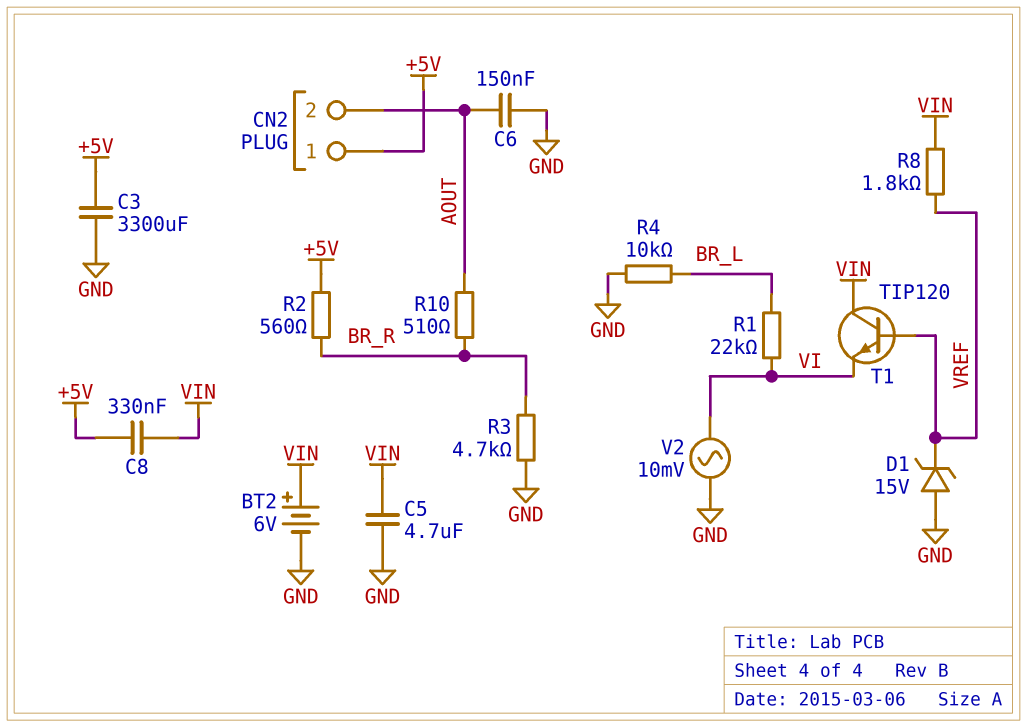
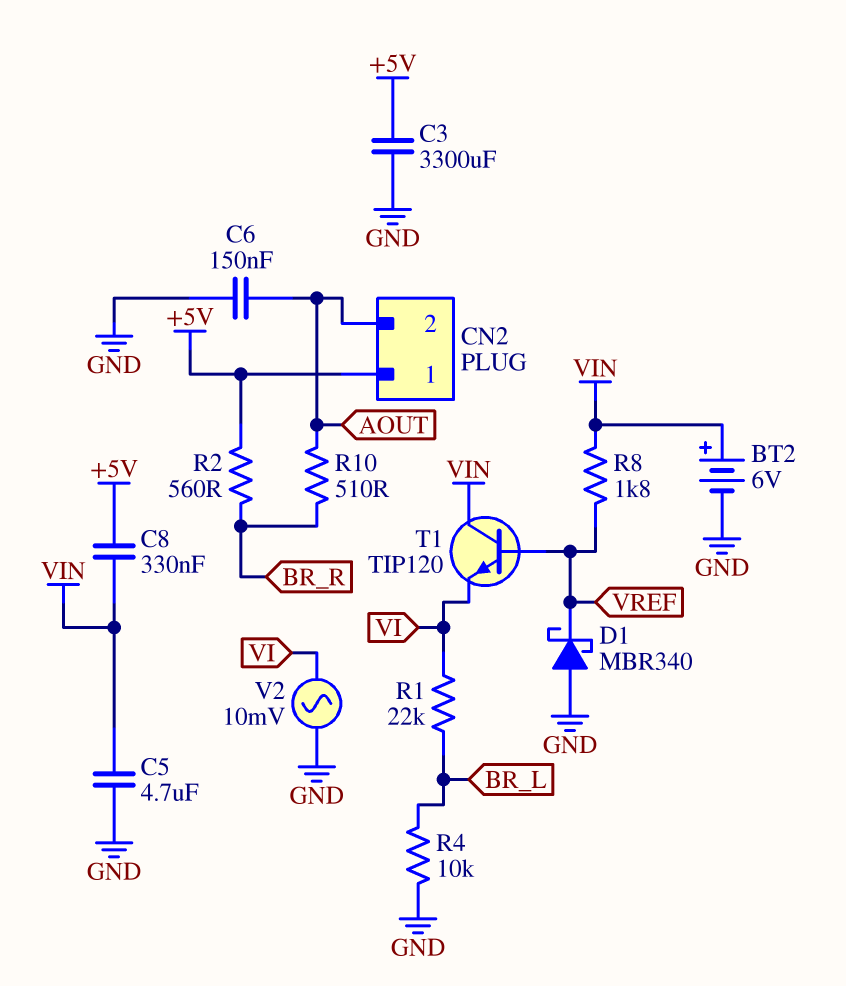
D1: zener 15V (A GND, K VREF) -> schottky MBR340 (A GND, K VREF)
R3: 4.7k (BR_R, GND) -> none

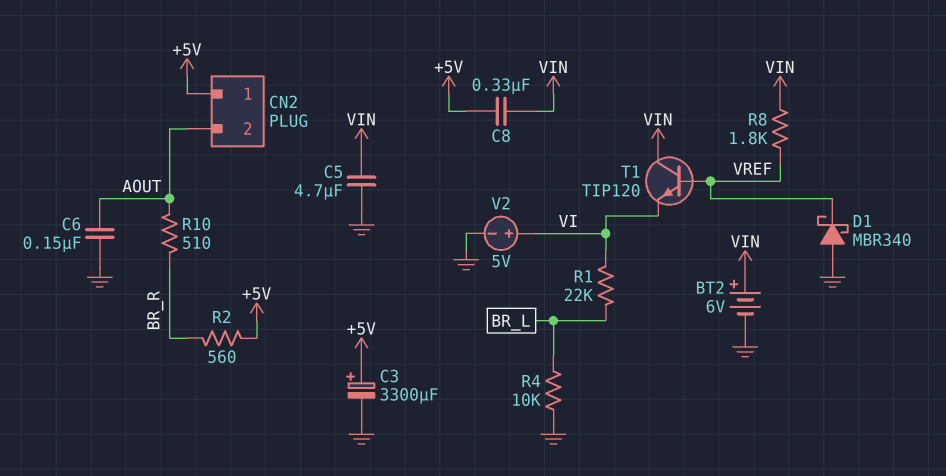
C3: 3300uF (+5V, GND) -> 3300uF (plus +5V, minus GND)
V2: AC 10mV (GND, VI) -> 5V (plus VI, minus GND)

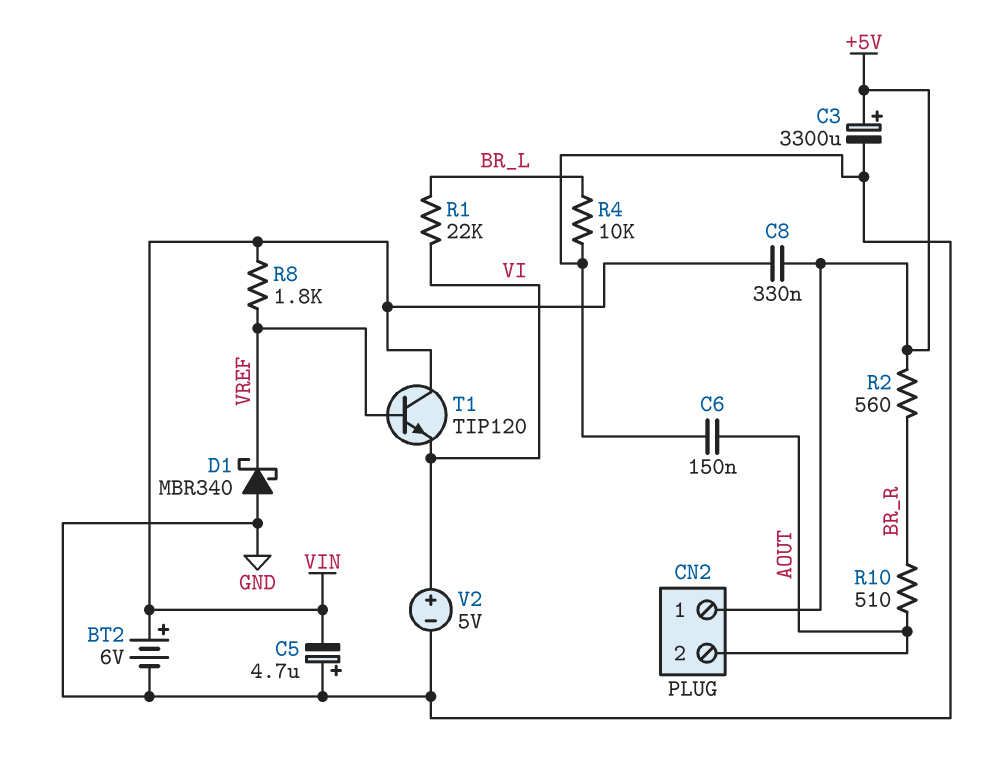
C5: 4.7uF (GND, VIN) -> 4.7uF (plus GND, minus VIN)

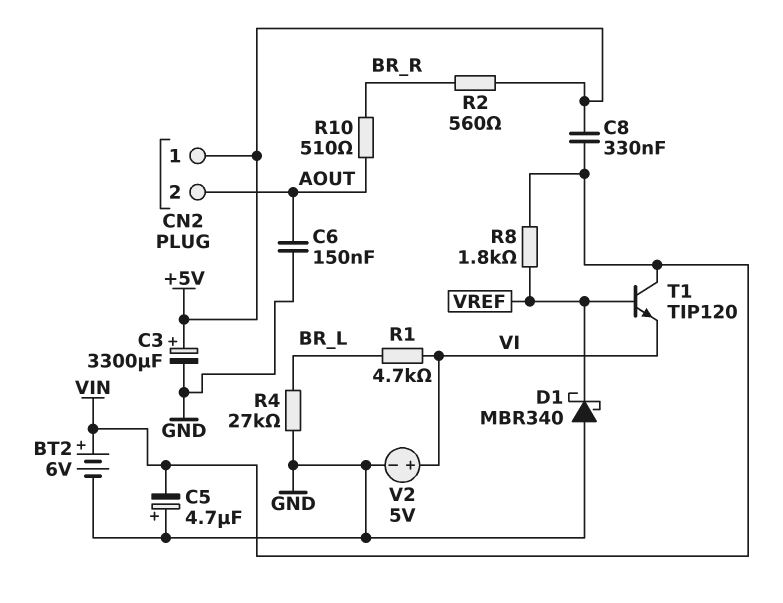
R1: 22k (BR_L, VI) -> 4.7k (BR_L, VI)
R4: 10k (BR_L, GND) -> 27k (BR_L, GND)

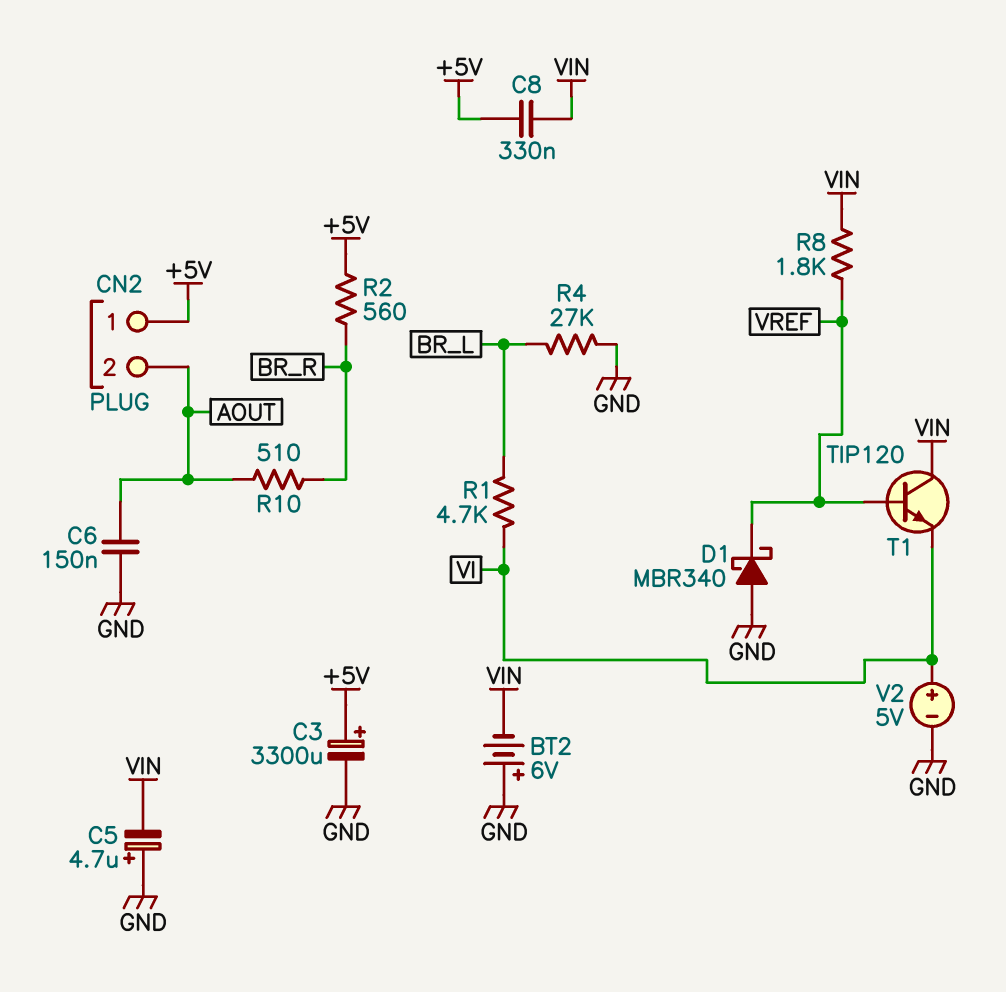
BT2: 6V (plus VIN, minus GND) -> 6V (plus GND, minus VIN)

